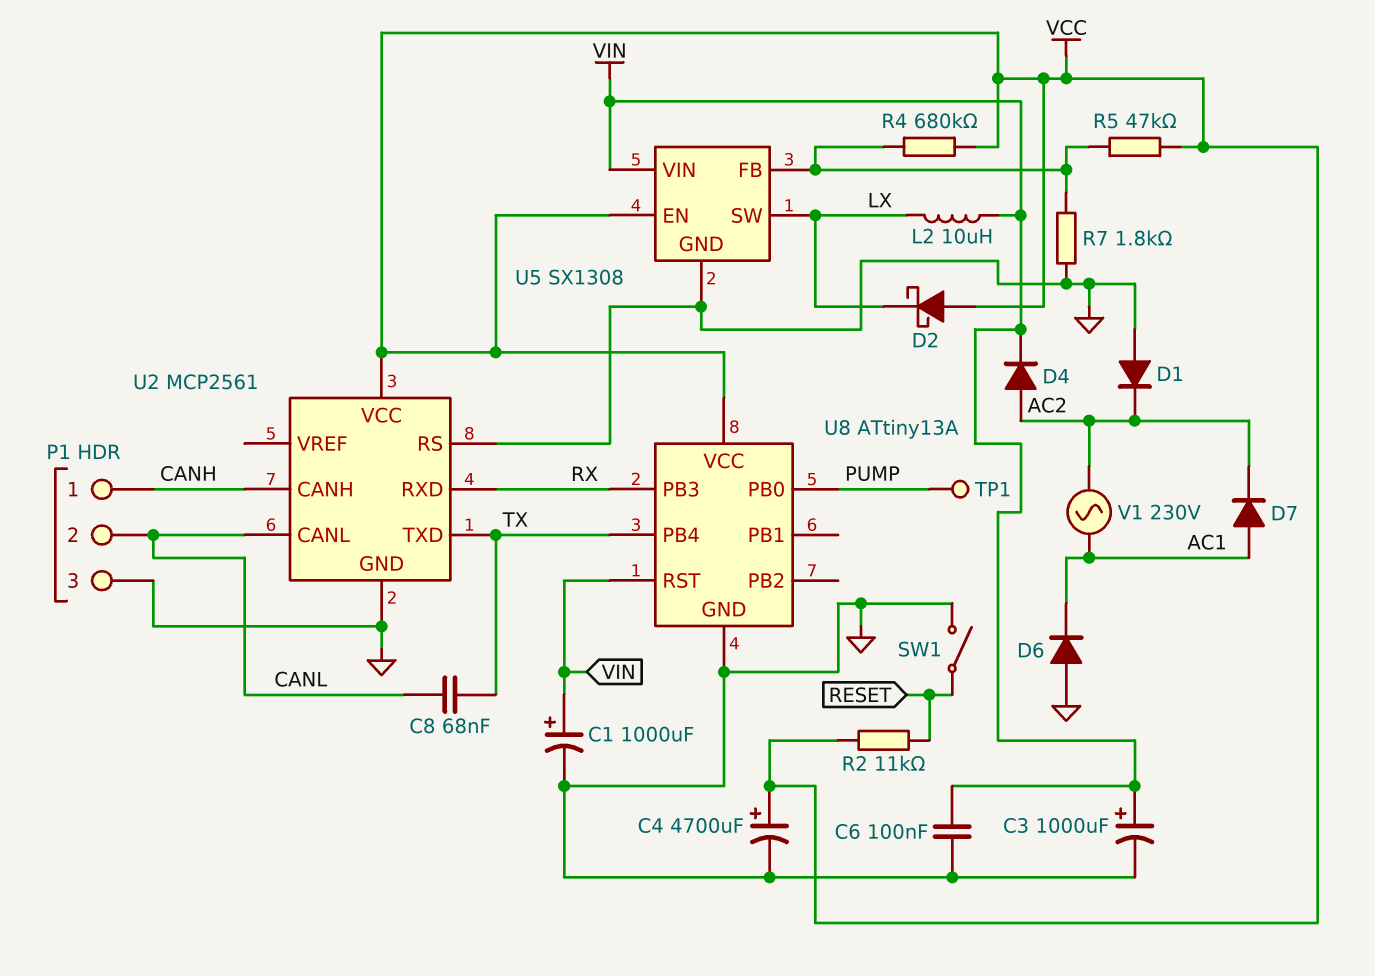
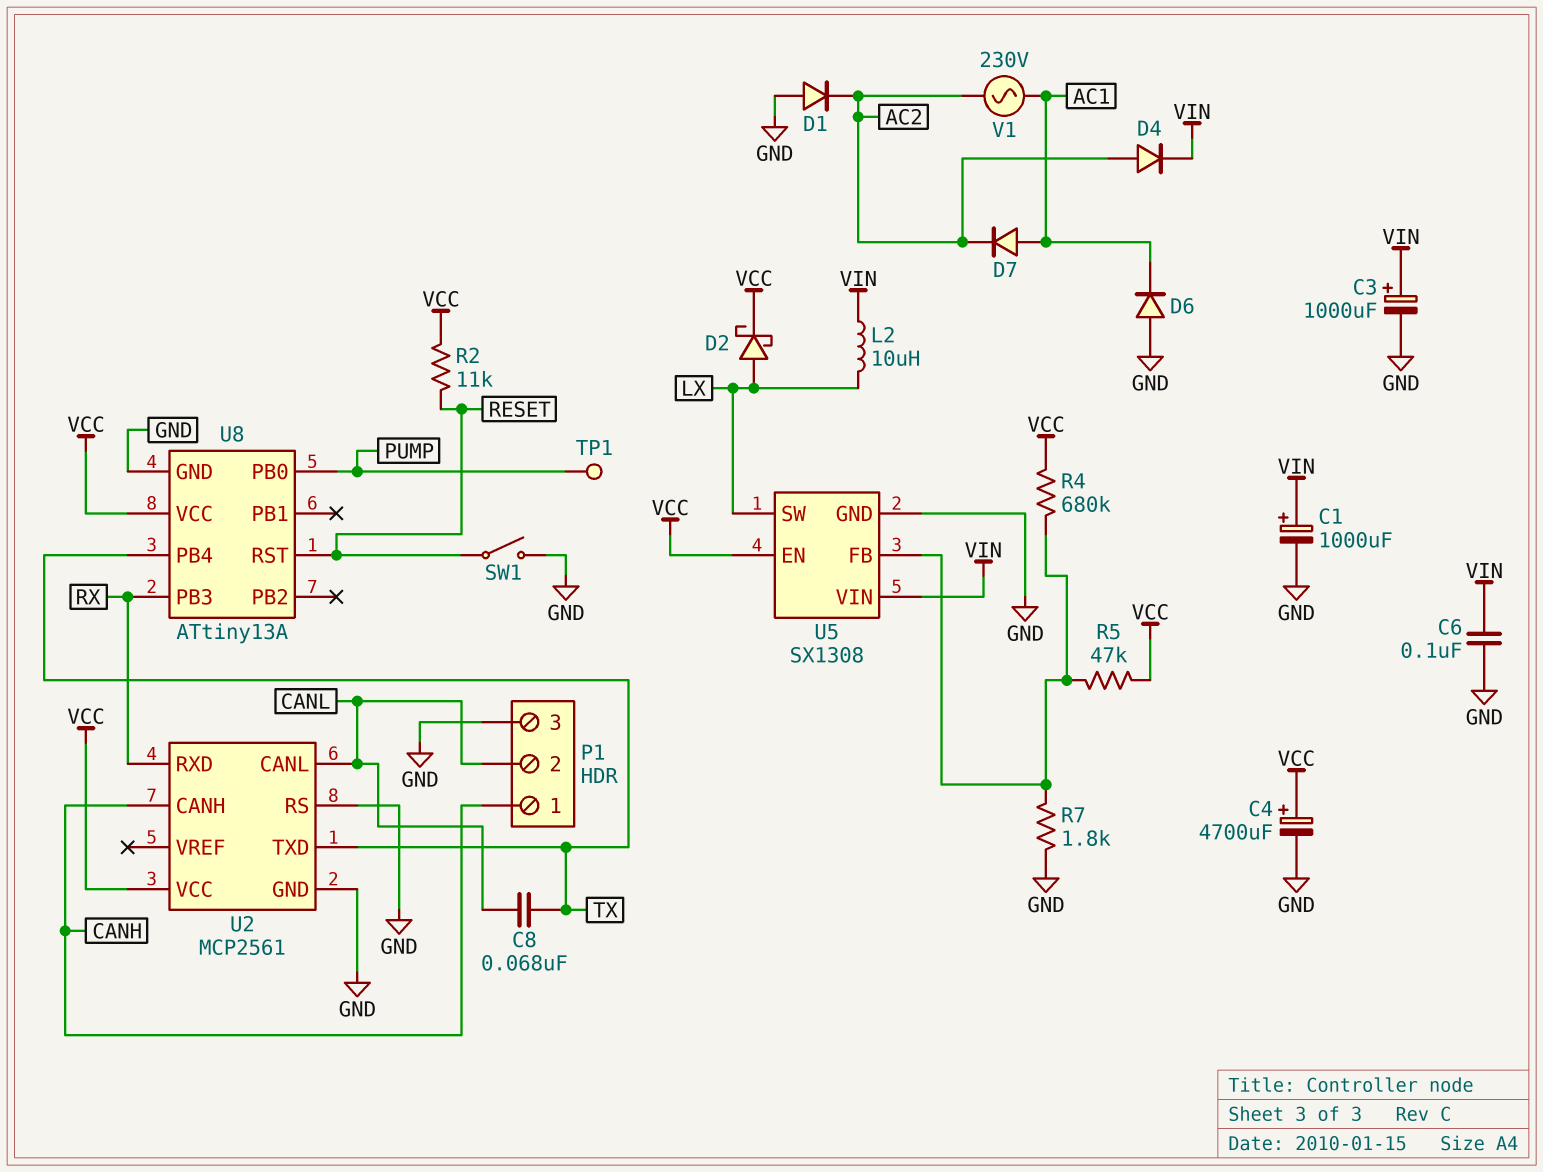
D2: schottky (A VCC, K LX) -> schottky (A LX, K VCC)
U8 pin RST: VIN -> RESET

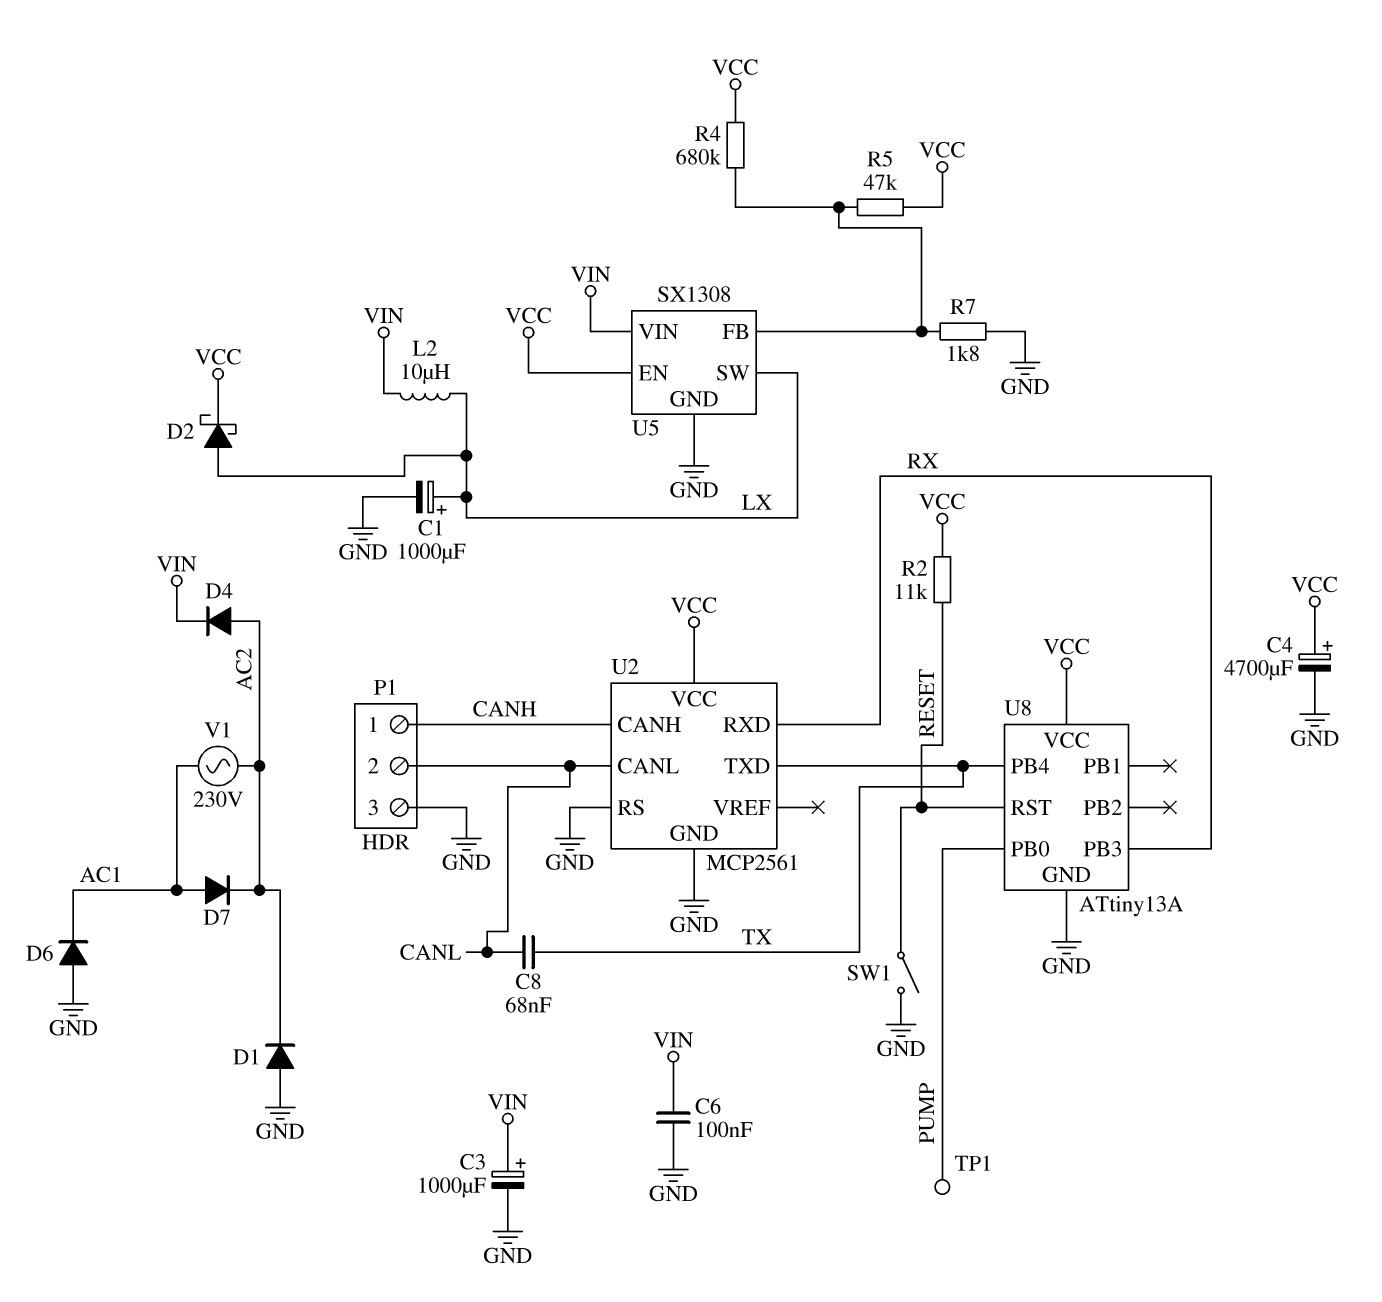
C1: 1000uF (plus VIN, minus GND) -> 1000uF (plus LX, minus GND)

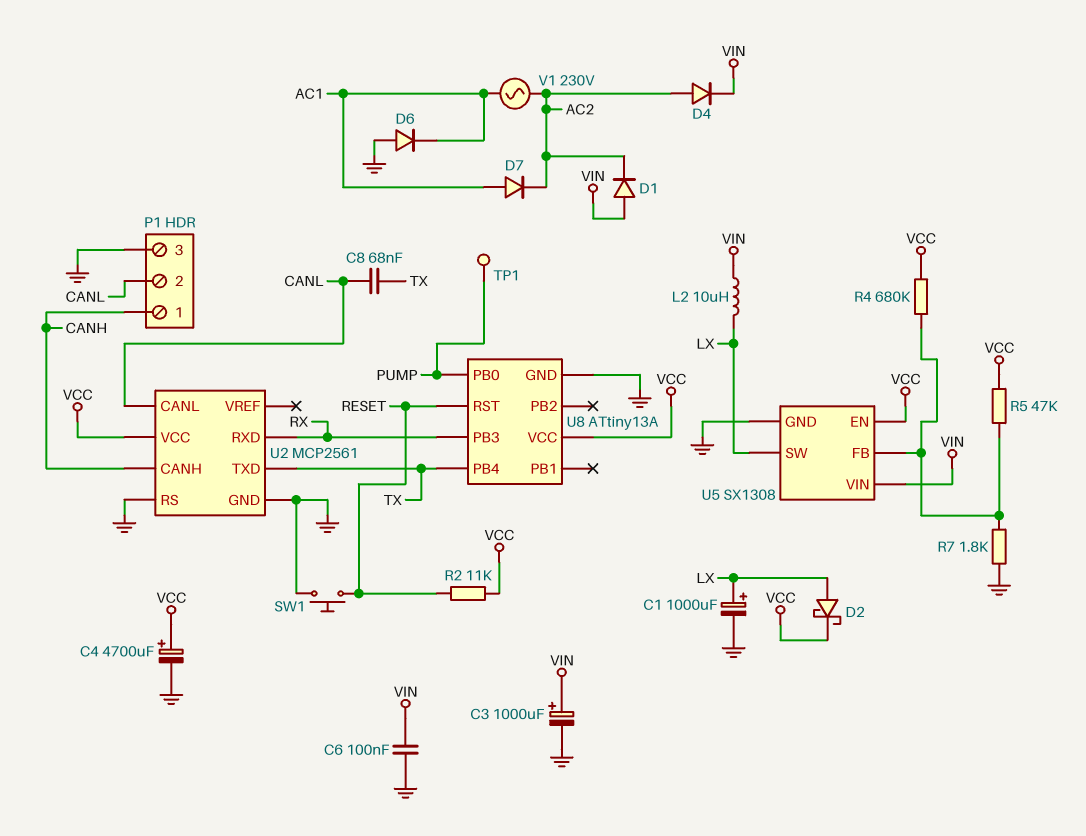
D1: diode (A GND, K AC2) -> diode (A VIN, K AC2)
SW1: switch (GND, RESET) -> button (GND, RESET)

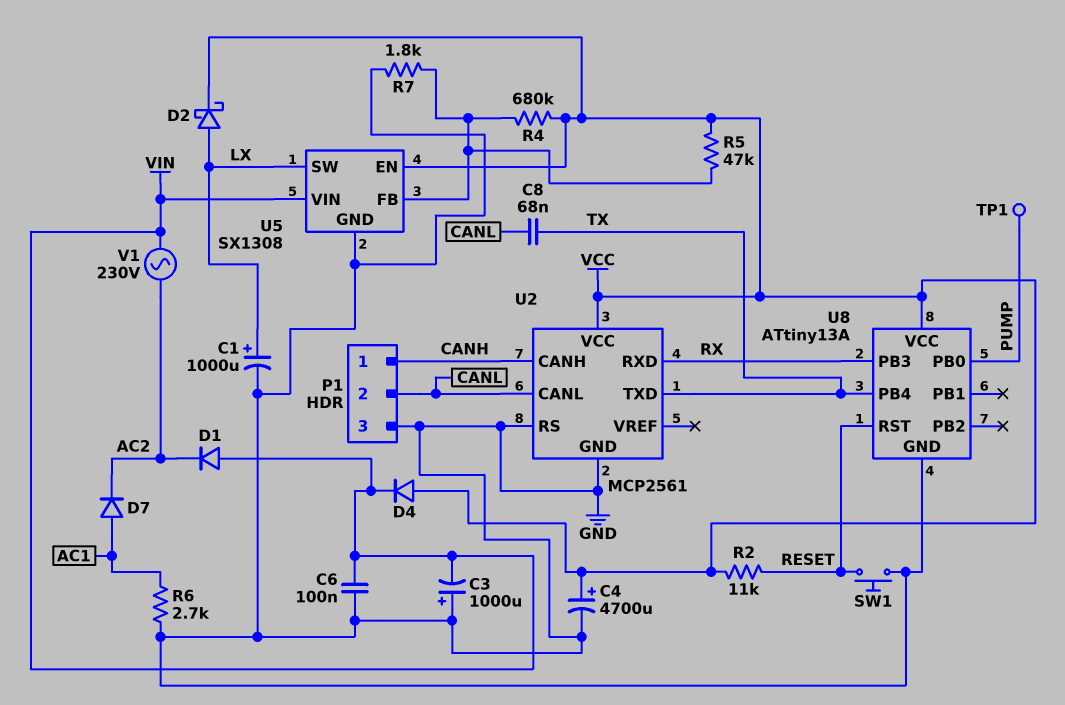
C3: 1000uF (plus VIN, minus GND) -> 1000uF (plus GND, minus VIN)
D4: diode (A AC2, K VIN) -> diode (A VCC, K VIN)
D6: diode (A GND, K AC1) -> none
L2: 10uH (LX, VIN) -> none
R6: none -> 2.7k (AC1, GND)
V1: AC 230V (AC1, AC2) -> AC 230V (AC2, VIN)

